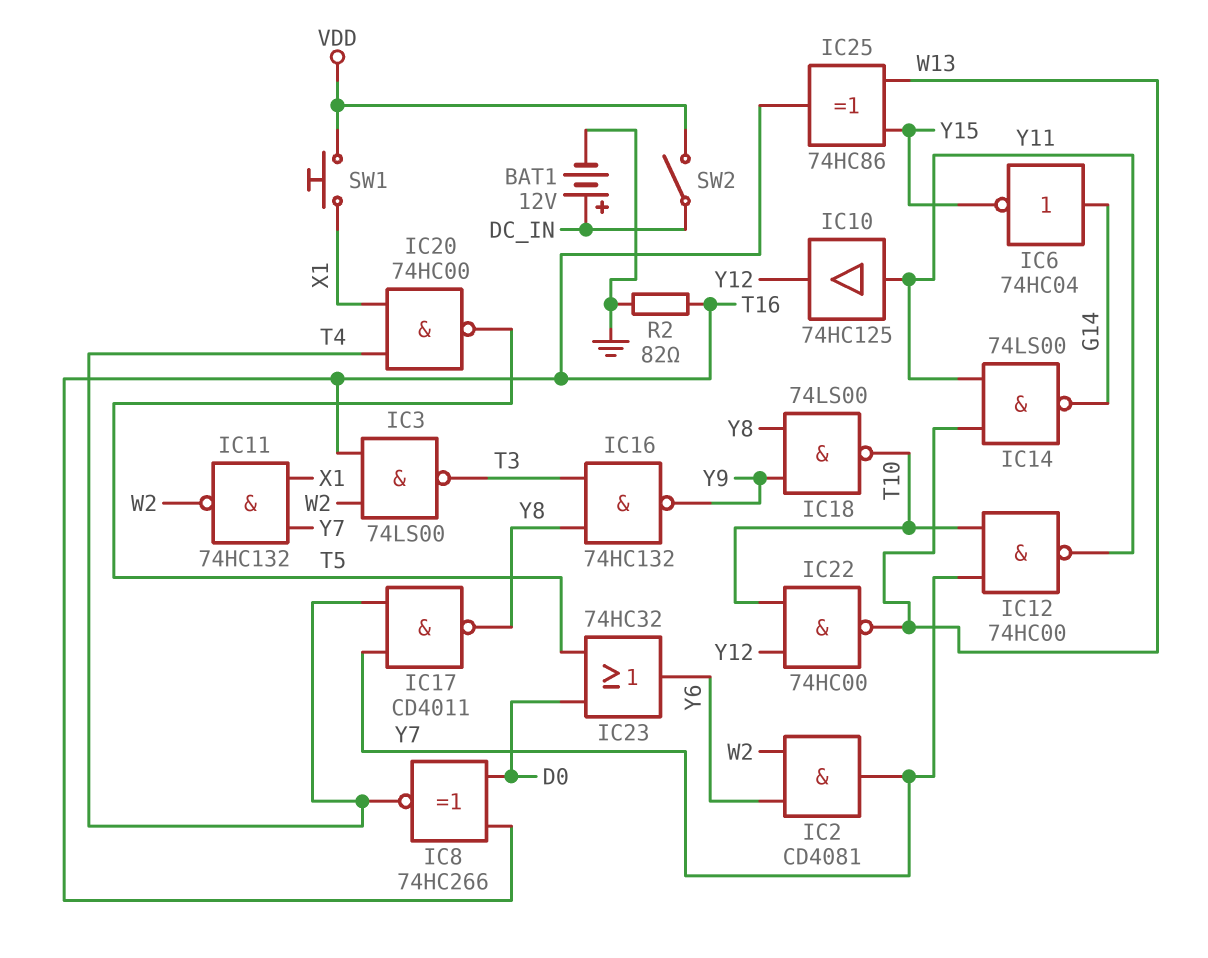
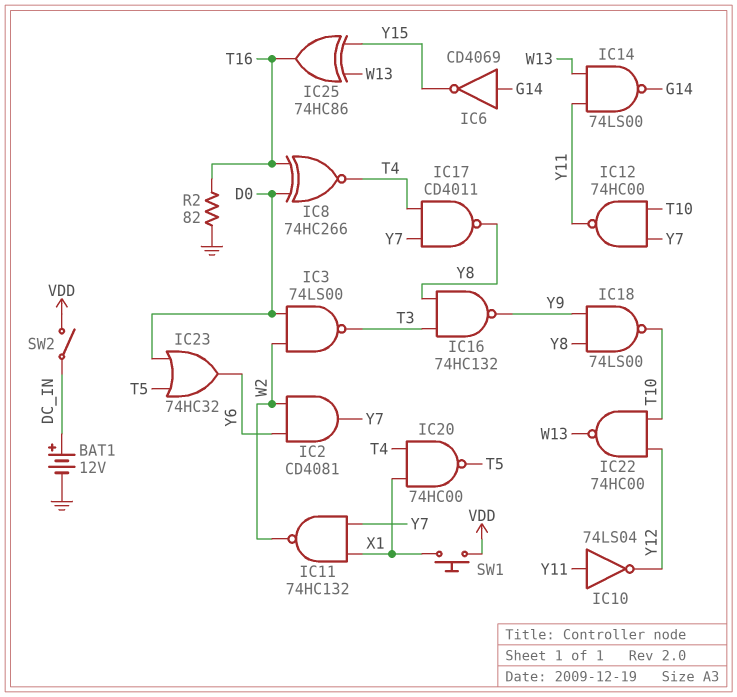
IC3: NAND 74LS00 (in T16, in W2, out T3) -> NAND 74LS00 (in D0, in W2, out T3)
IC6: NOT 74HC04 (in G14, out Y15) -> NOT CD4069 (in G14, out Y15)
IC10: buffer 74HC125 (in Y11, out Y12) -> NOT 74LS04 (in Y11, out Y12)

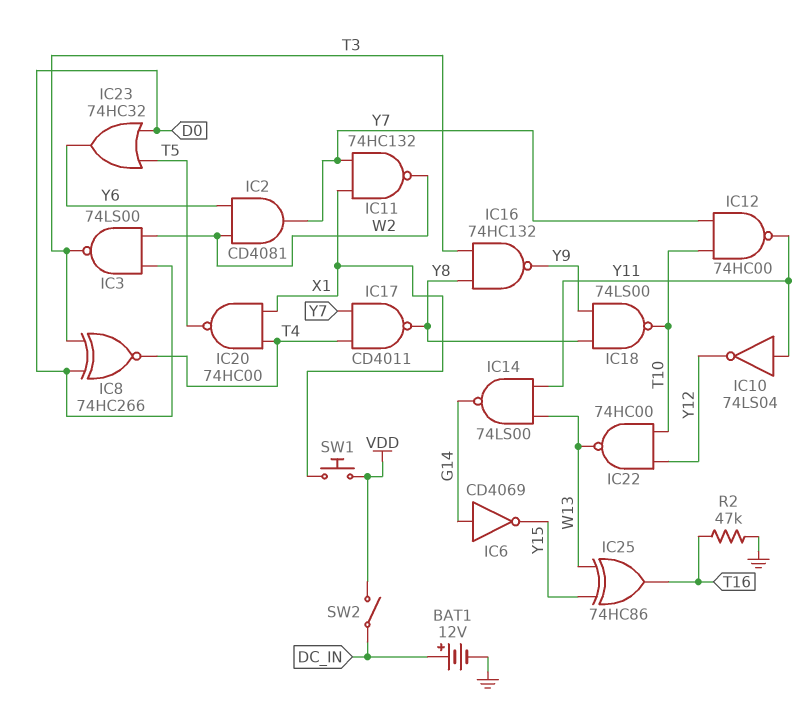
IC8: XNOR 74HC266 (in D0, in T16, out T4) -> XNOR 74HC266 (in D0, in T3, out T4)
R2: 82 (GND, T16) -> 47k (GND, T16)

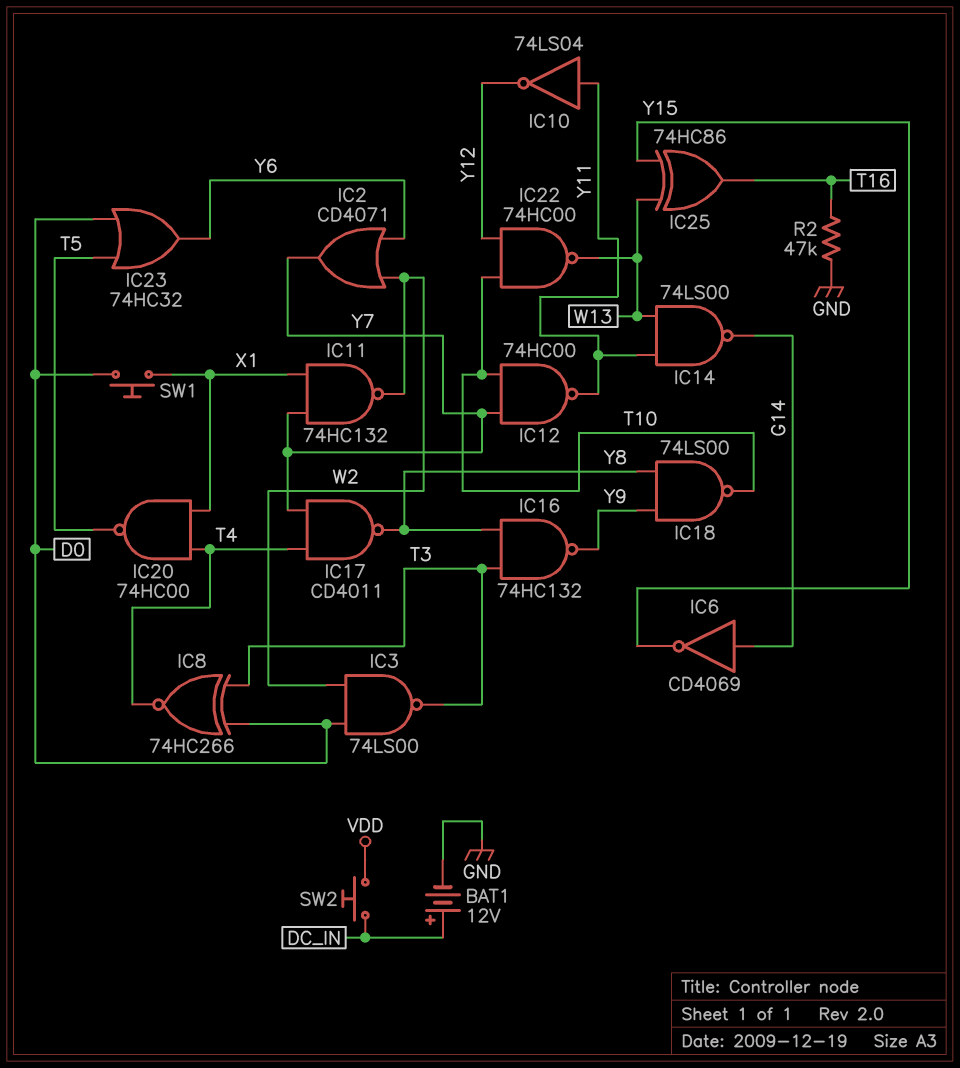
IC2: AND CD4081 (in W2, in Y6, out Y7) -> OR CD4071 (in W2, in Y6, out Y7)
SW1: button (VDD, X1) -> button (D0, X1)
SW2: switch (DC_IN, VDD) -> button (DC_IN, VDD)

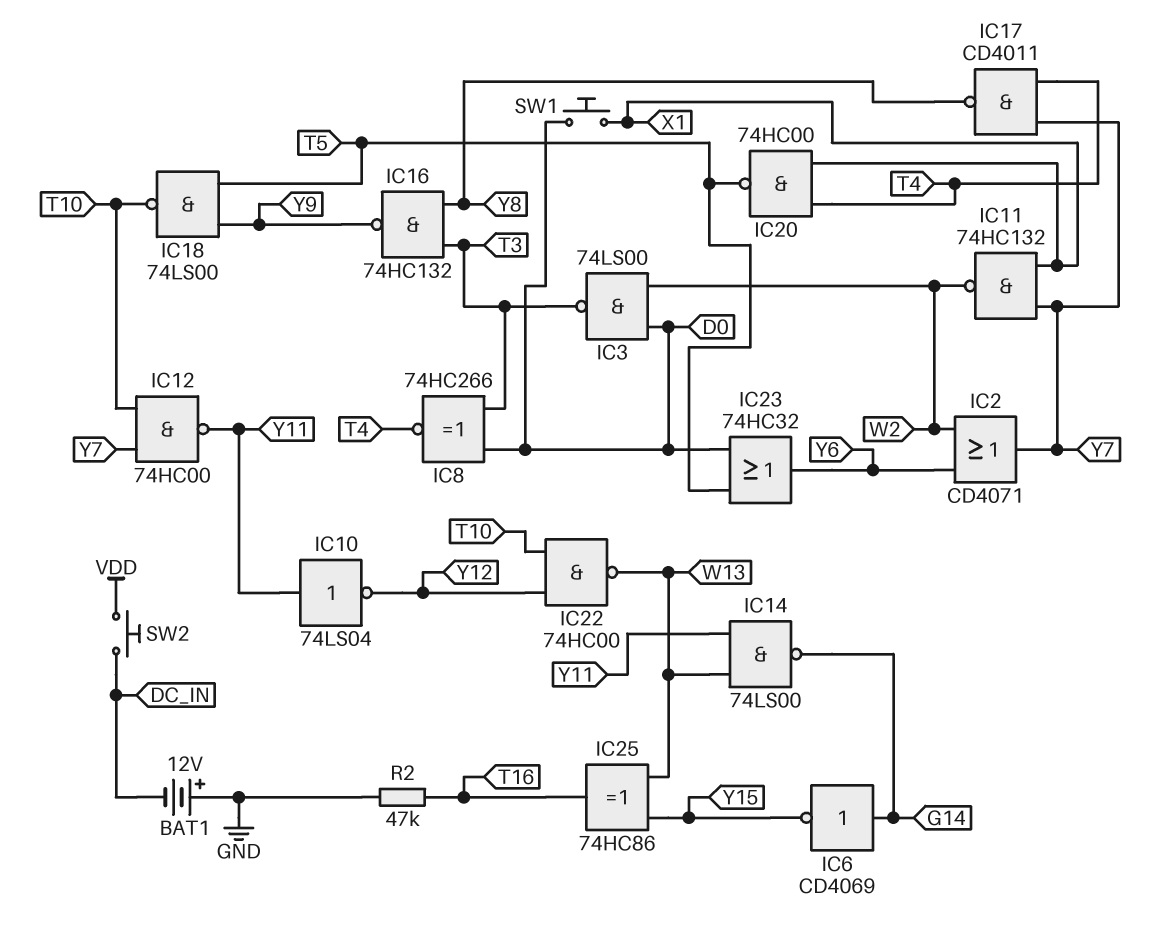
BAT1: 12V (plus DC_IN, minus GND) -> 12V (plus GND, minus DC_IN)
IC18: NAND 74LS00 (in Y8, in Y9, out T10) -> NAND 74LS00 (in T5, in Y9, out T10)

